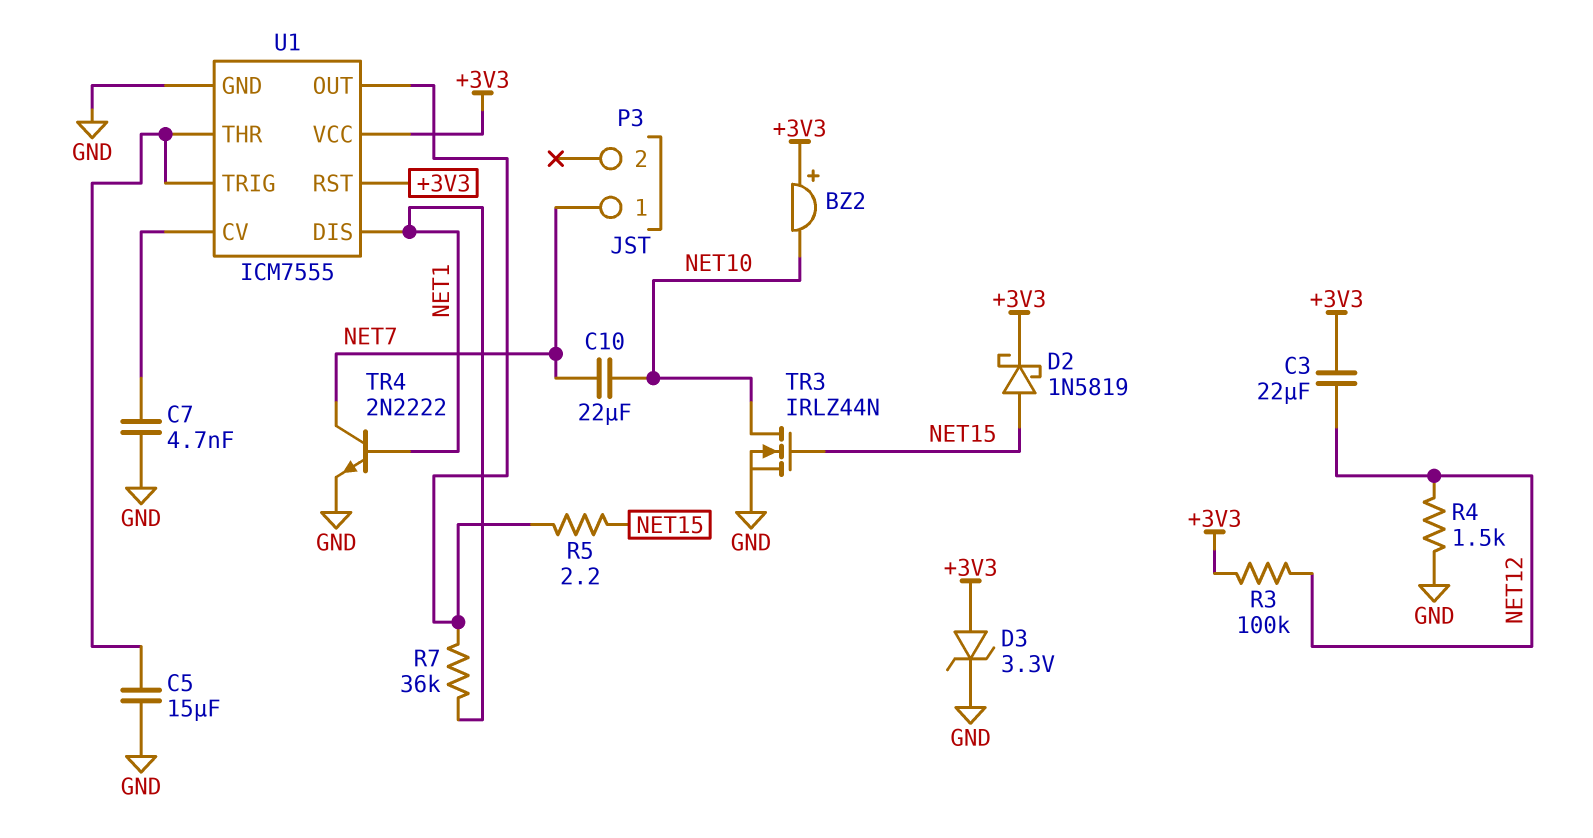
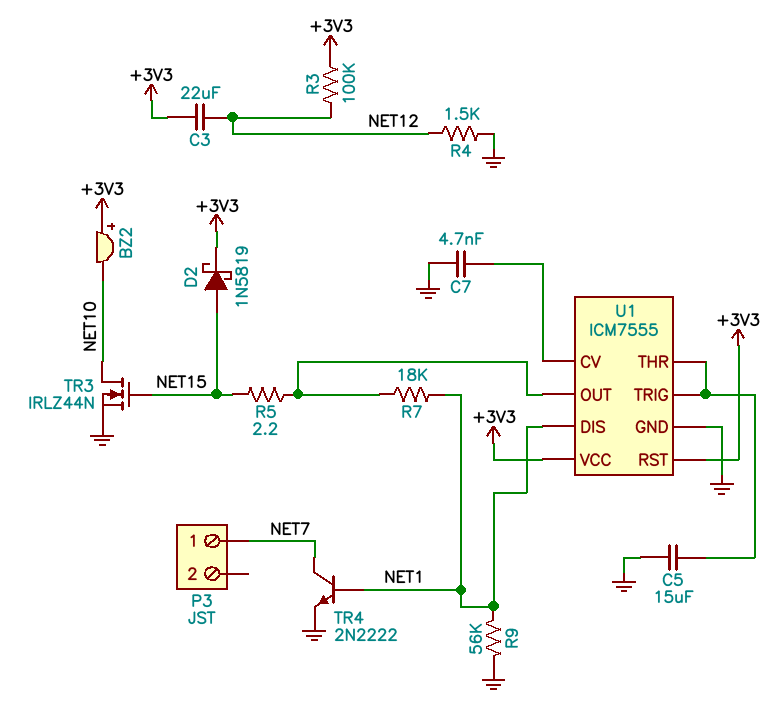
C10: 22uF (NET7, NET10) -> none
D3: zener 3.3V (A +3V3, K GND) -> none
R7: 36k (NET1, U1/OUT) -> 18k (NET1, U1/OUT)
R9: none -> 56k (GND, NET1)

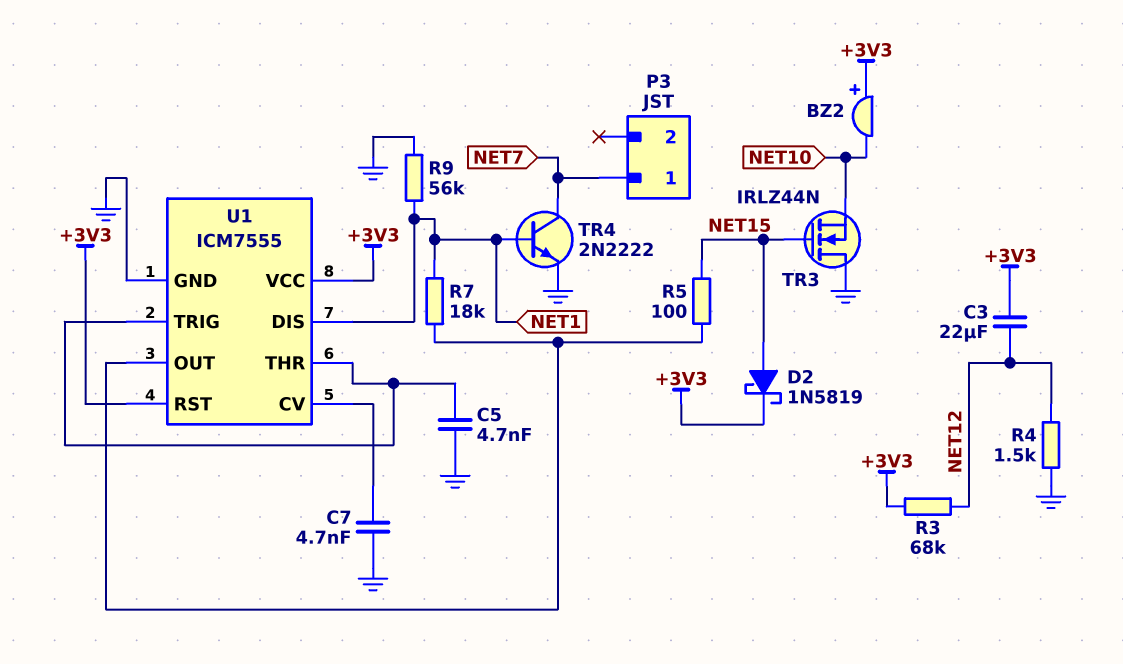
C5: 15uF (GND, U1/THR) -> 4.7nF (GND, U1/THR)
R3: 100k (+3V3, NET12) -> 68k (+3V3, NET12)
R5: 2.2 (NET15, U1/OUT) -> 100 (NET15, U1/OUT)
TR3: NMOS IRLZ44N (G NET15, D NET10, S GND) -> NMOS IRLZ44N (G NET15, D GND, S NET10)

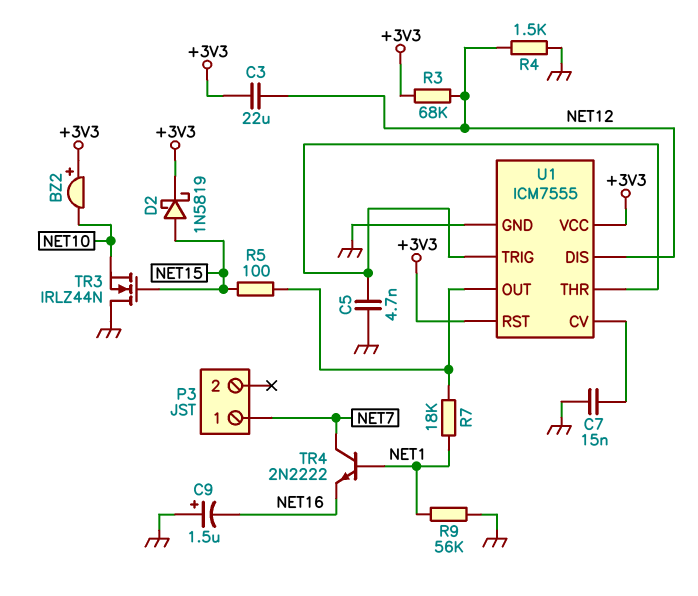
C7: 4.7nF (GND, U1/CV) -> 15nF (GND, U1/CV)
C9: none -> 1.5uF (plus GND, minus NET16)
TR4: NPN 2N2222 (B NET1, C NET7, E GND) -> NPN 2N2222 (B NET1, C NET7, E NET16)
U1 pin DIS: NET1 -> NET12

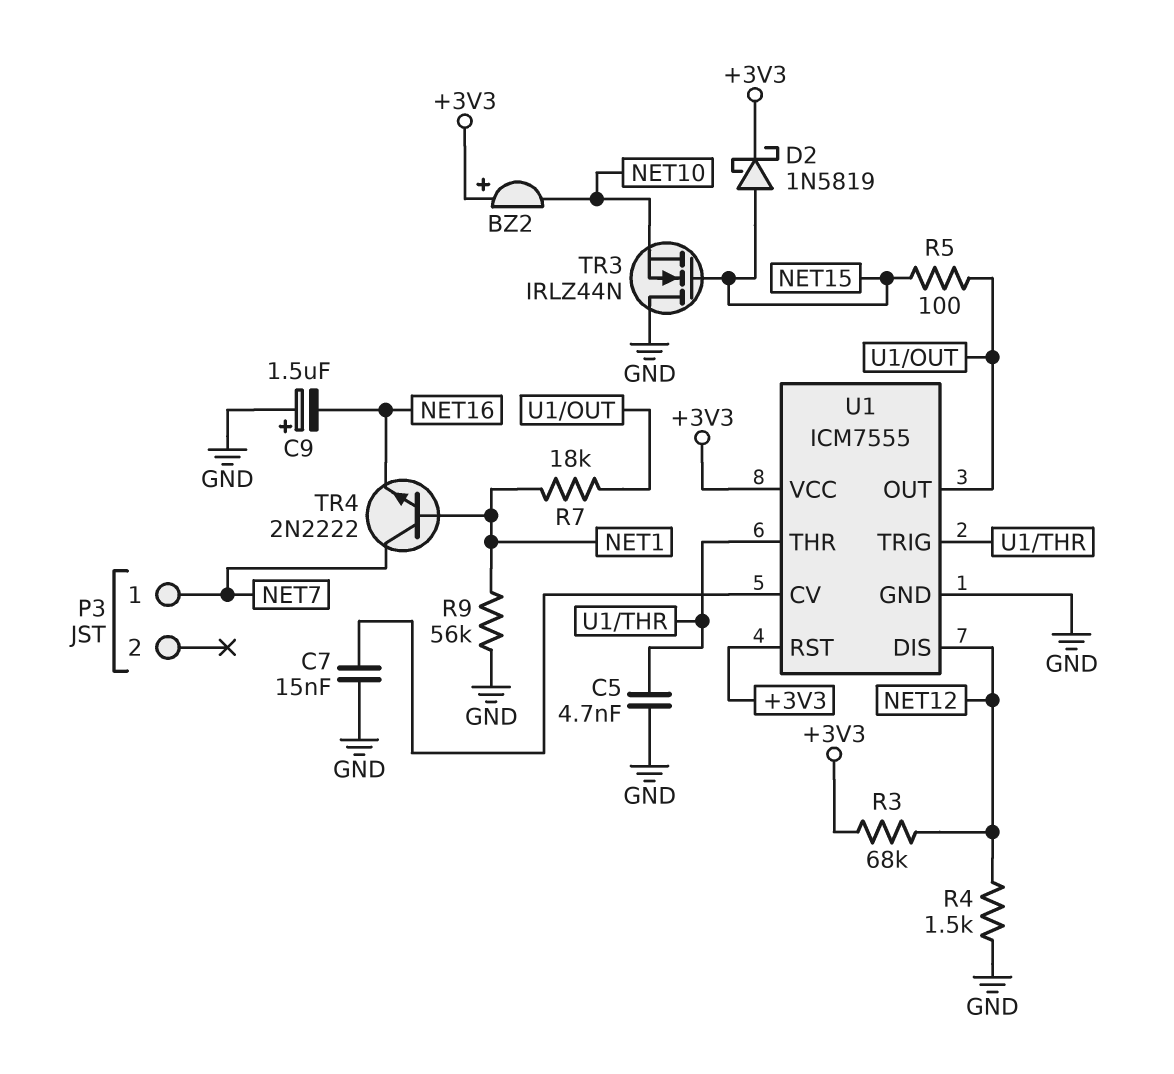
C3: 22uF (+3V3, NET12) -> none

